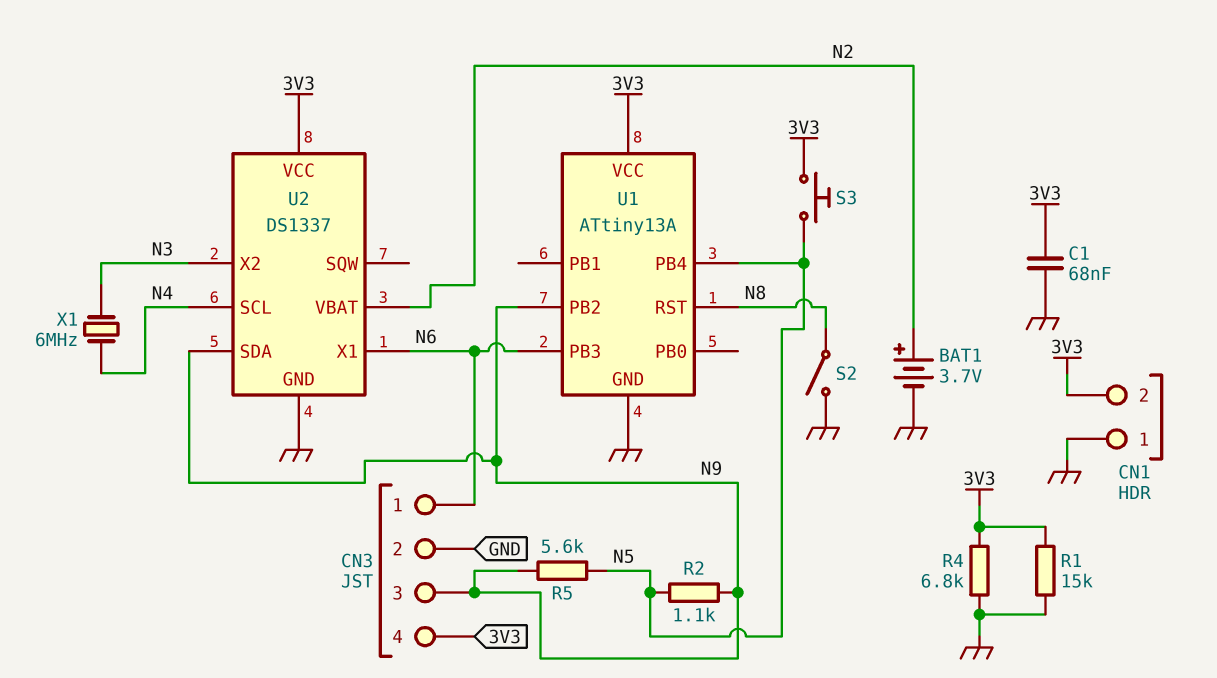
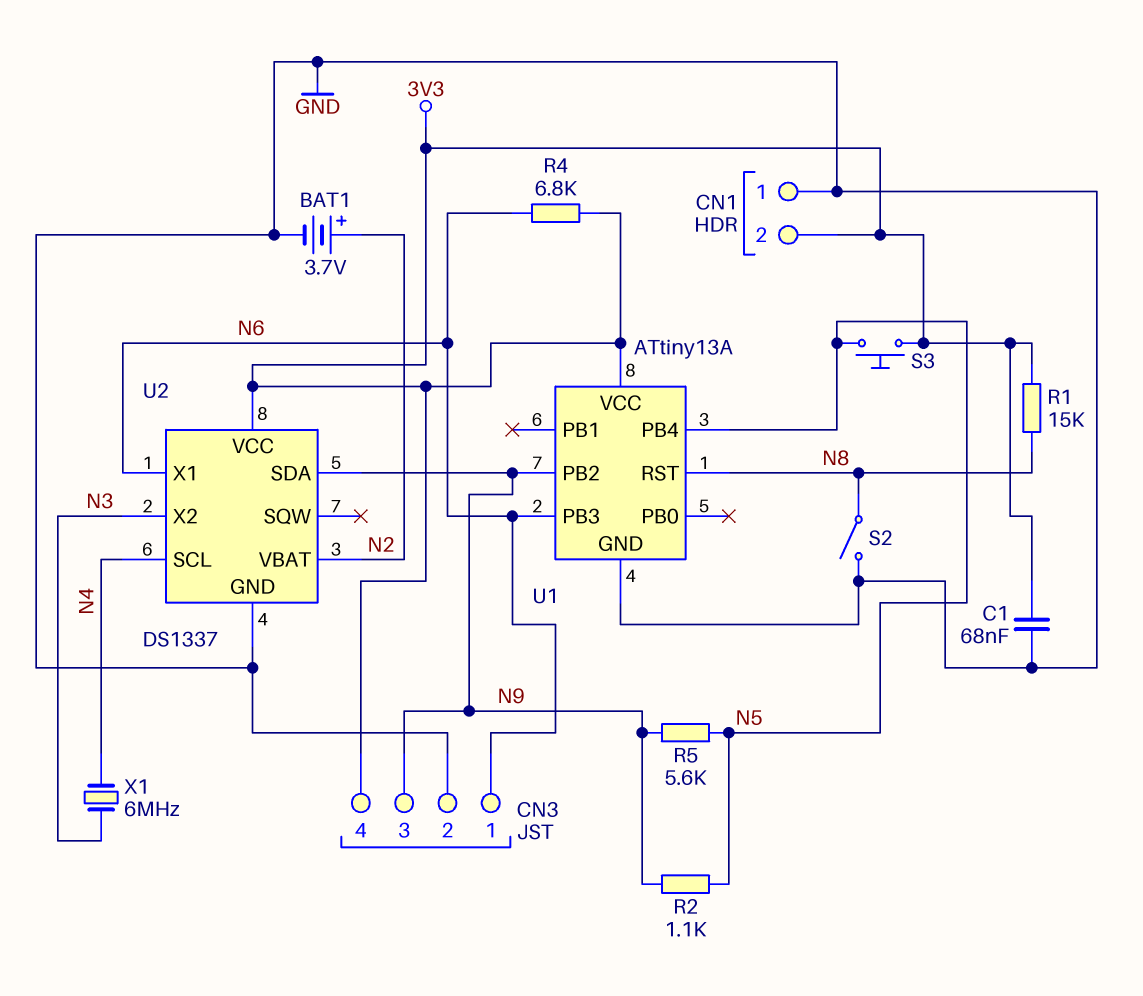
R1: 15k (3V3, GND) -> 15k (3V3, N8)
R4: 6.8k (3V3, GND) -> 6.8k (3V3, N6)

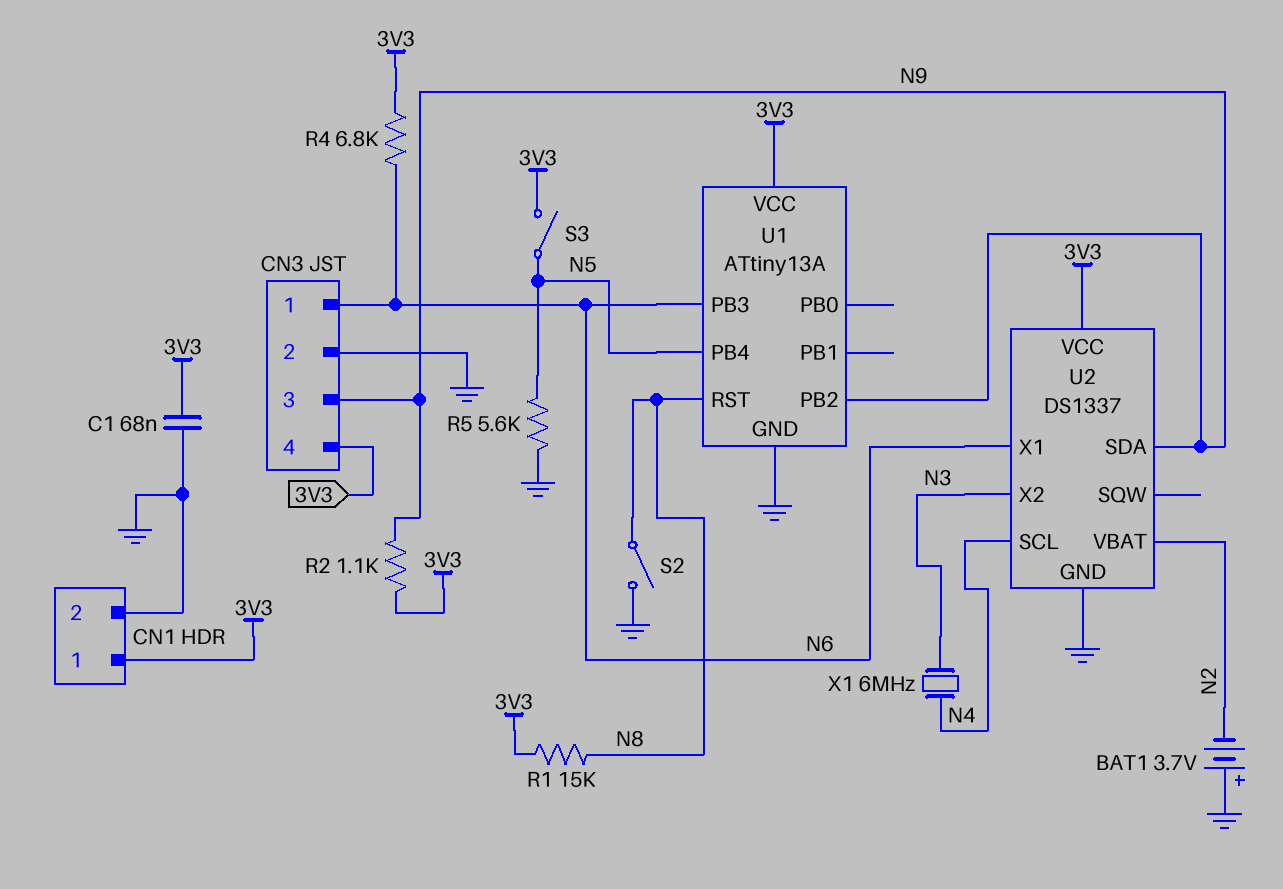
BAT1: 3.7V (plus N2, minus GND) -> 3.7V (plus GND, minus N2)
CN1 pin 1: GND -> 3V3
CN1 pin 2: 3V3 -> GND
R2: 1.1k (N5, N9) -> 1.1k (3V3, N9)
R5: 5.6k (N5, N9) -> 5.6k (GND, N5)
S3: button (3V3, N5) -> switch (3V3, N5)

